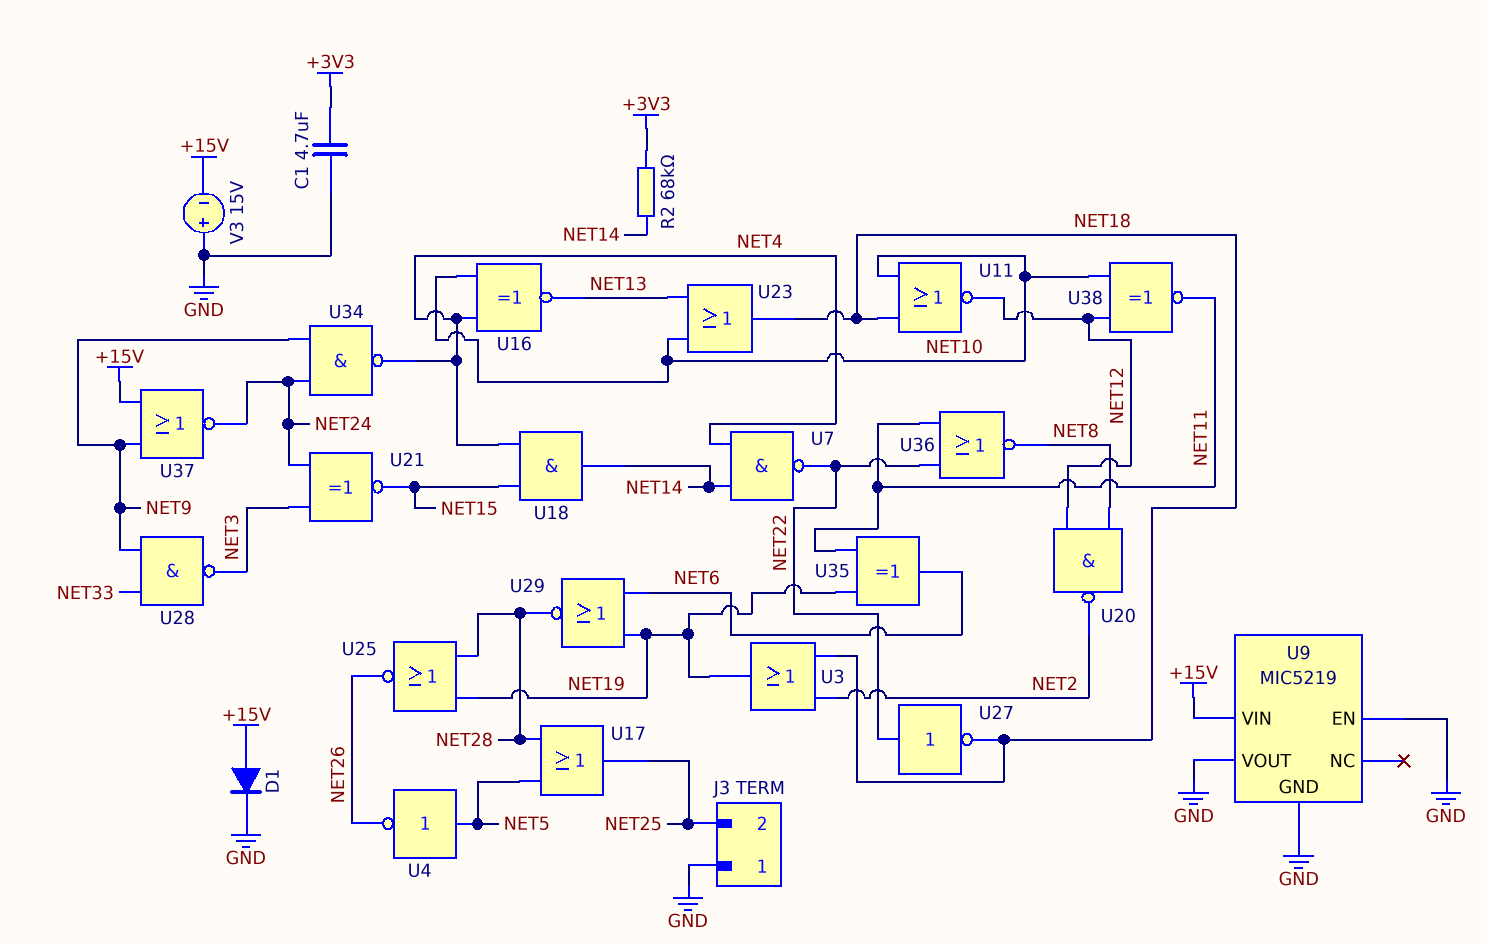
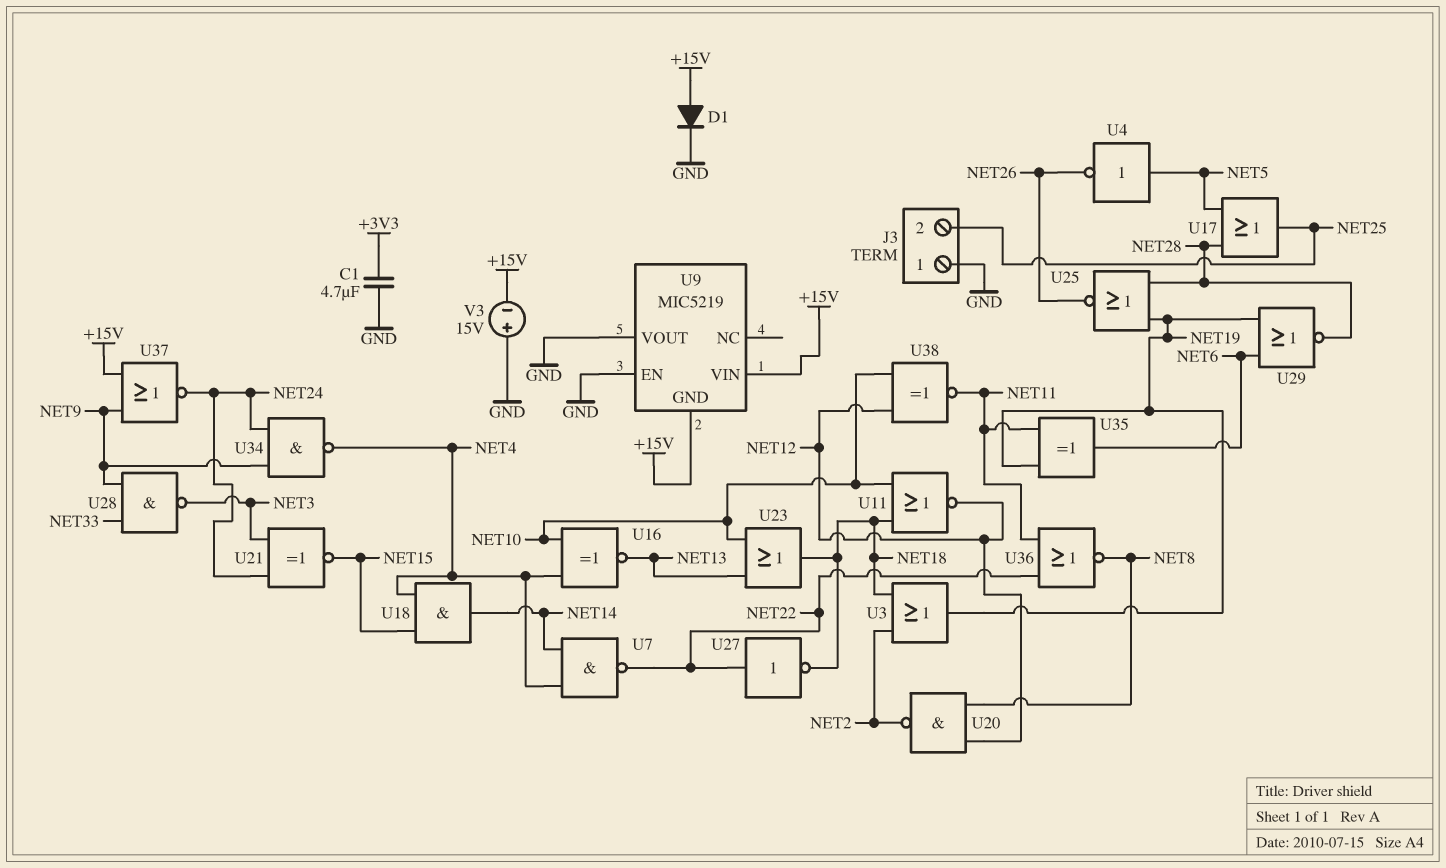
R2: 68k (+3V3, NET14) -> none
U9 pin GND: GND -> +15V

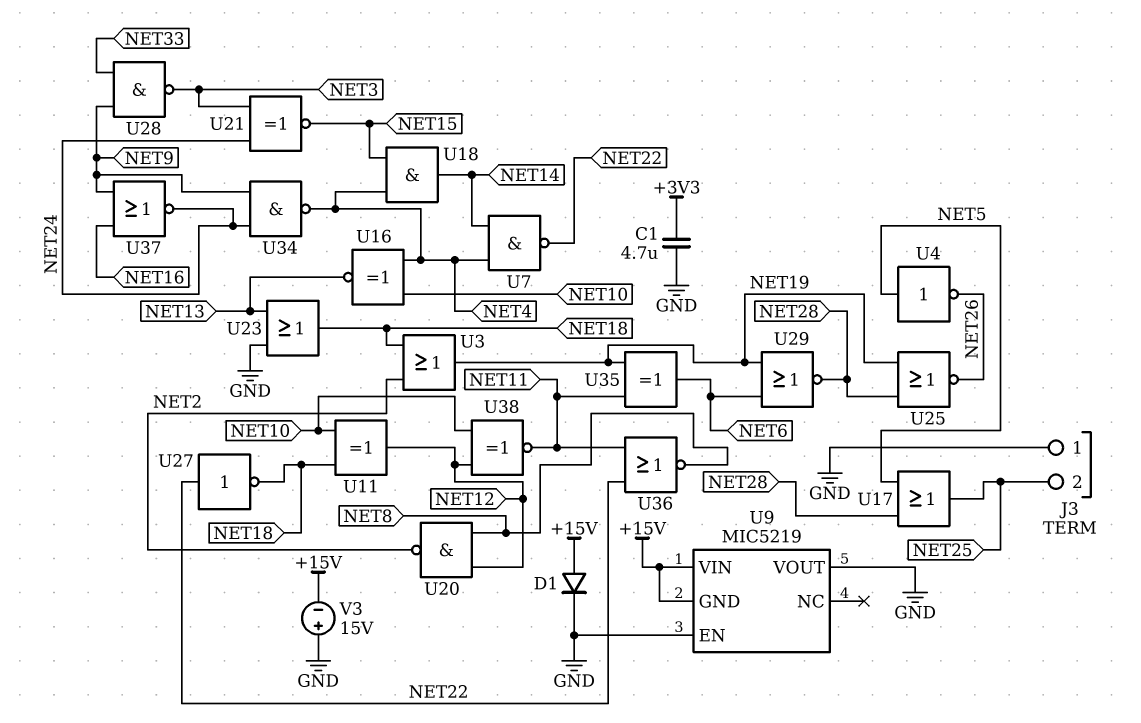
U11: NOR (in NET10, in NET18, out NET12) -> XOR (in NET10, in NET18, out NET12)
U23: OR (in NET10, in NET13, out NET18) -> OR (in GND, in NET13, out NET18)
U37: NOR (in +15V, in NET9, out NET24) -> NOR (in NET9, in NET16, out NET24)

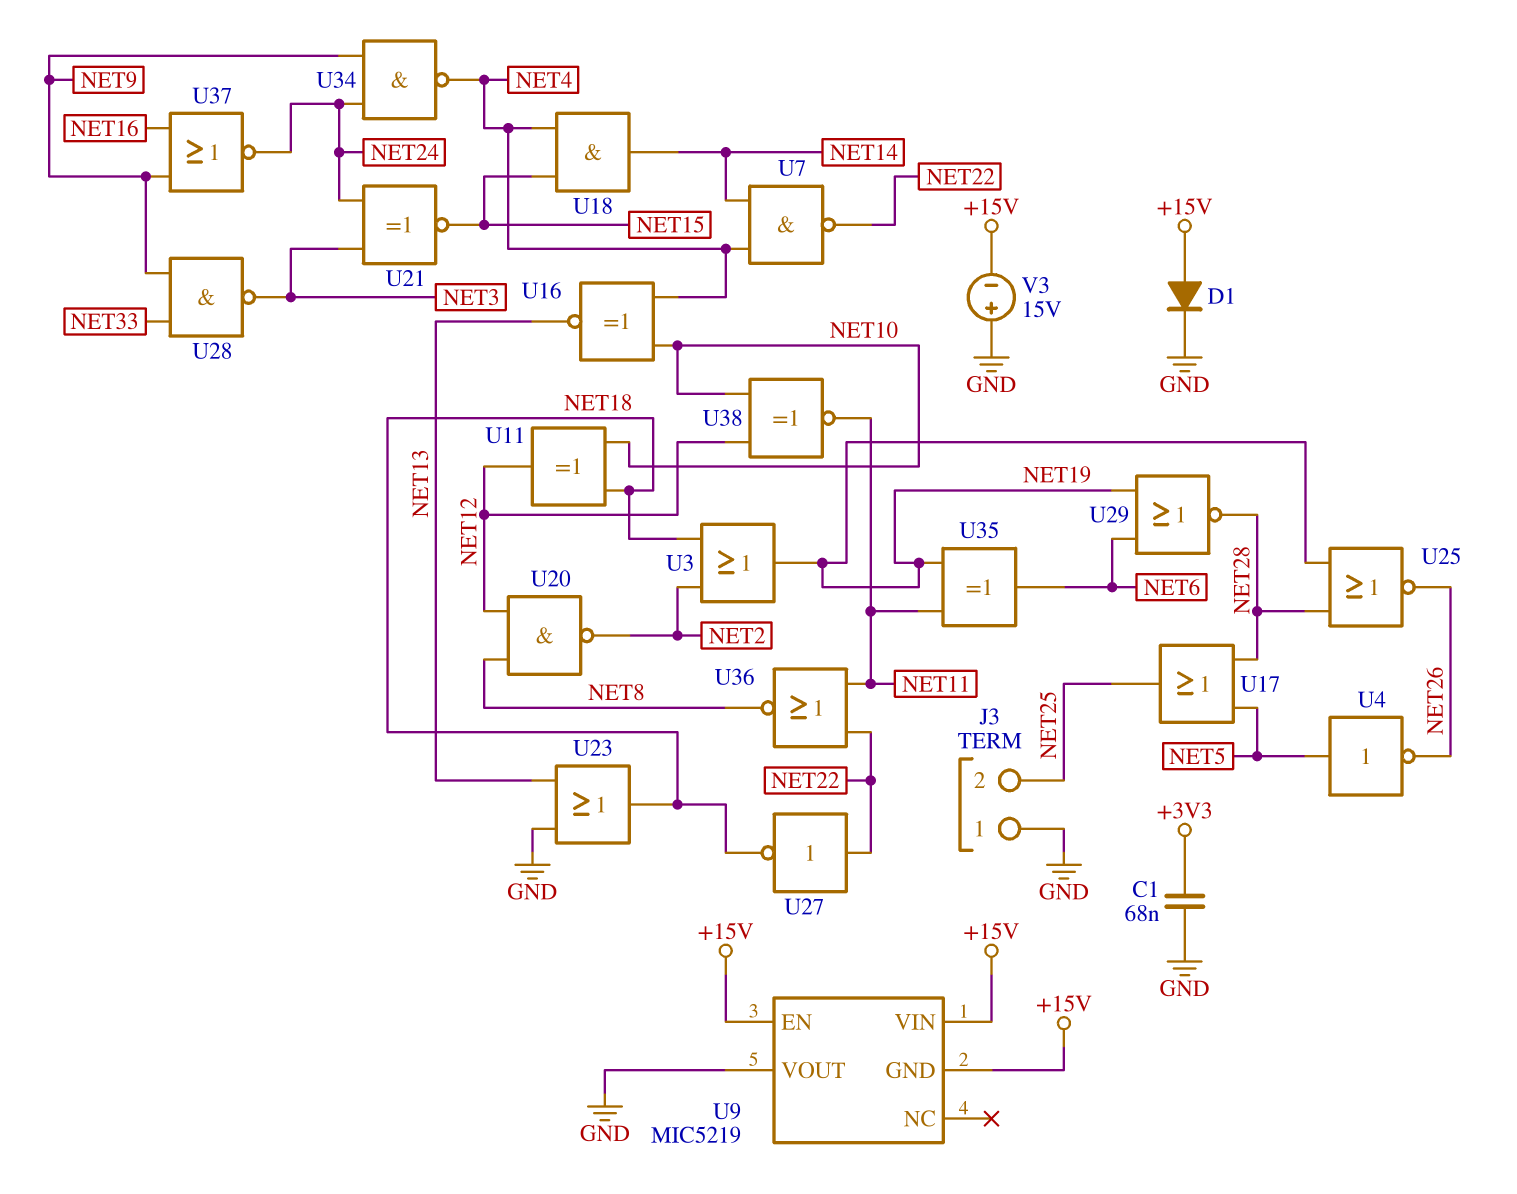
C1: 4.7uF (+3V3, GND) -> 68nF (+3V3, GND)
U9 pin EN: GND -> +15V

